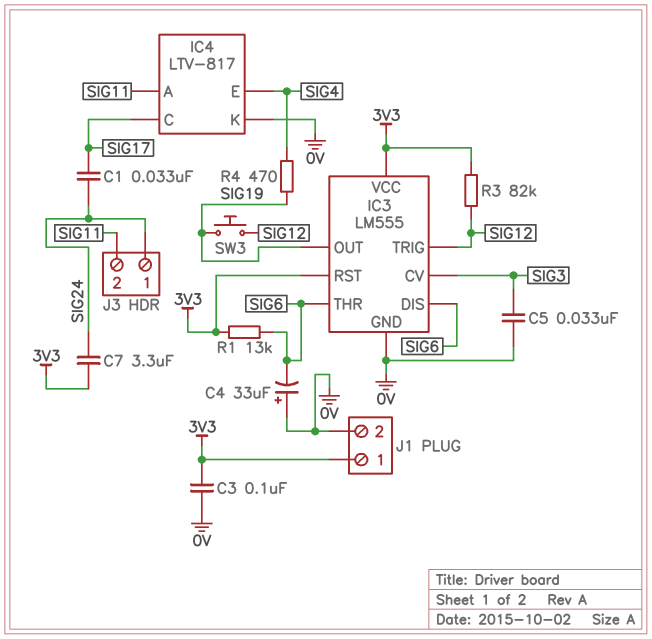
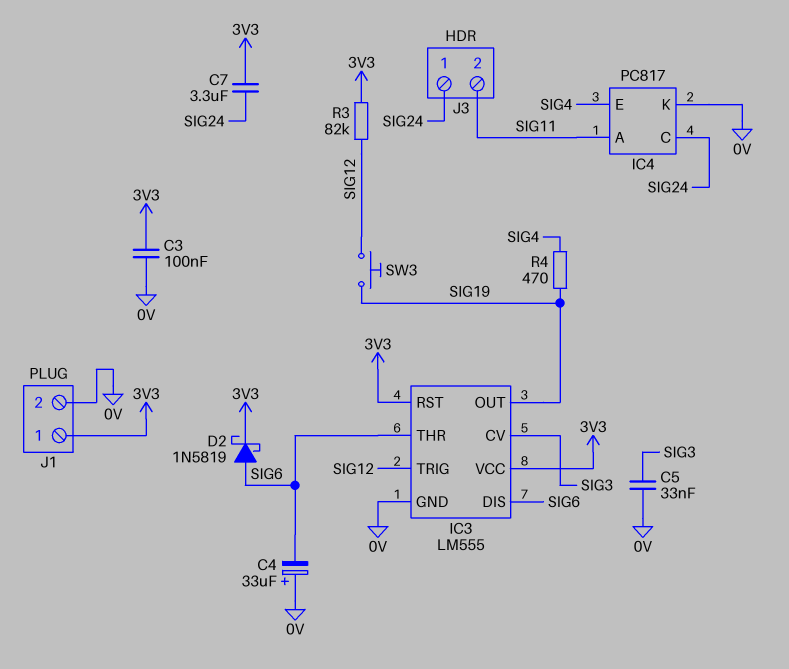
C1: 33nF (SIG17, SIG24) -> none
D2: none -> schottky 1N5819 (A SIG6, K 3V3)
IC4: LTV-817 -> PC817
IC4 pin C: SIG17 -> SIG24
R1: 13k (3V3, SIG6) -> none

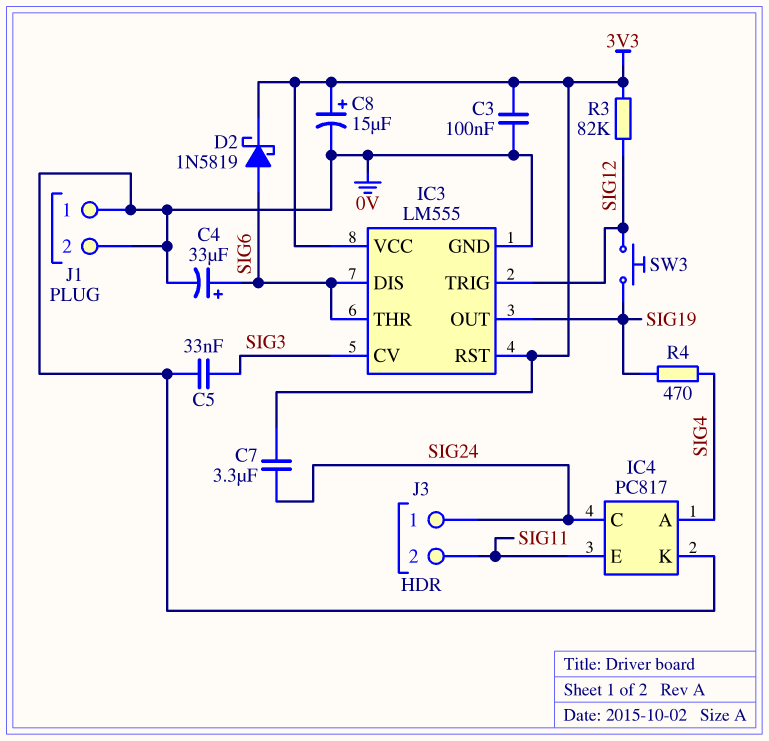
C4: 33uF (plus 0V, minus SIG6) -> 33uF (plus SIG6, minus 0V)
C8: none -> 15uF (plus 3V3, minus 0V)
IC4 pin A: SIG11 -> SIG4
IC4 pin E: SIG4 -> SIG11
J1 pin 1: 3V3 -> 0V

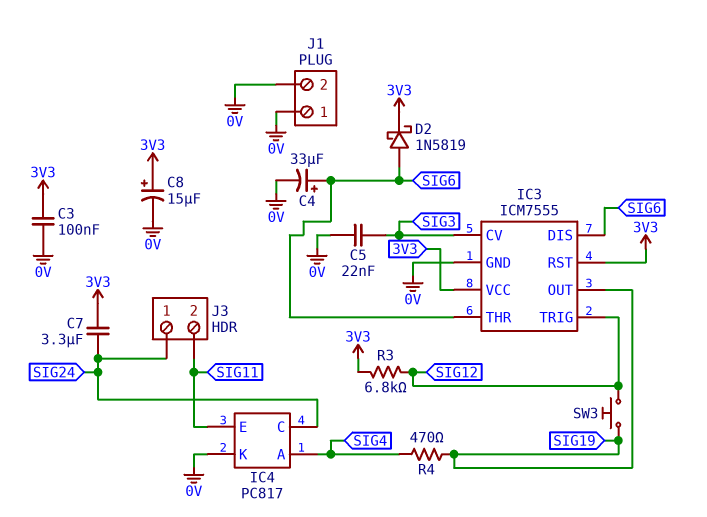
C5: 33nF (0V, SIG3) -> 22nF (0V, SIG3)
IC3: LM555 -> ICM7555
R3: 82k (3V3, SIG12) -> 6.8k (3V3, SIG12)

